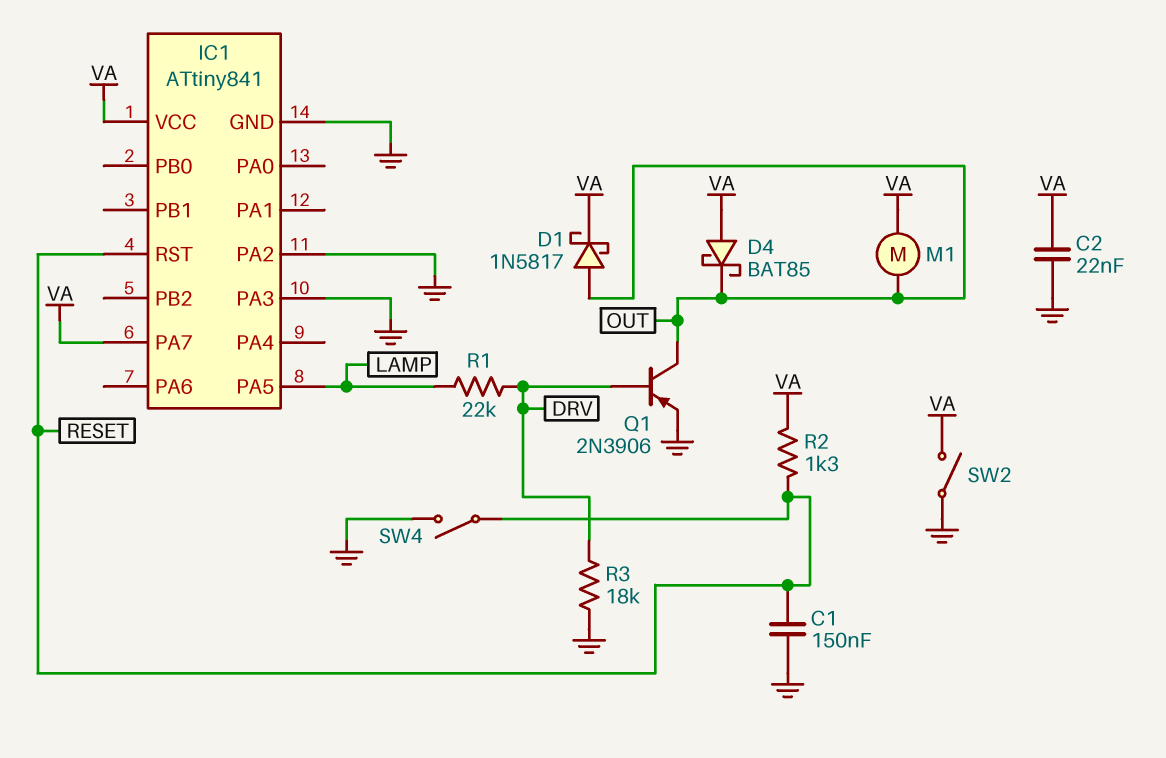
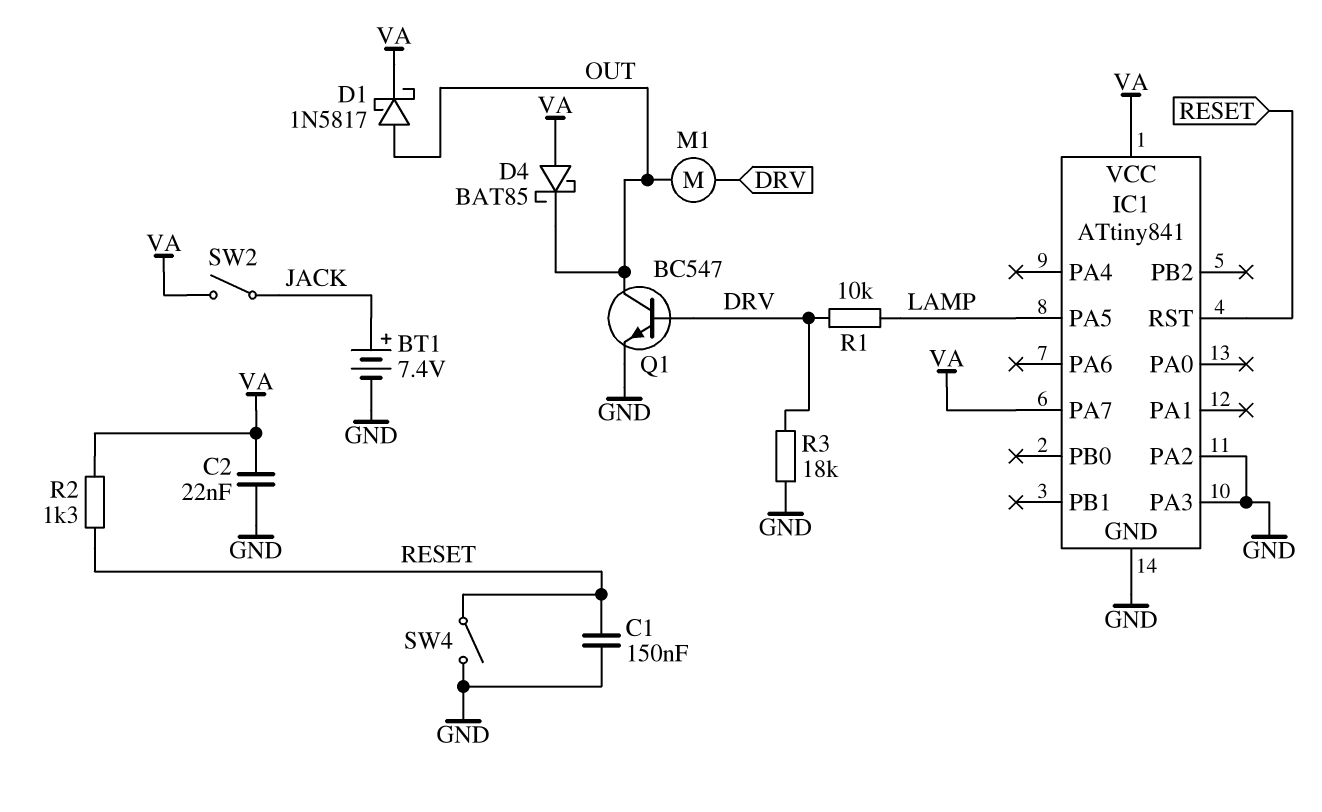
BT1: none -> 7.4V (plus JACK, minus GND)
M1: motor (OUT, VA) -> motor (DRV, OUT)
Q1: PNP 2N3906 (B DRV, C OUT, E GND) -> NPN BC547 (B DRV, C OUT, E GND)
R1: 22k (DRV, LAMP) -> 10k (DRV, LAMP)
SW2: switch (GND, VA) -> switch (JACK, VA)

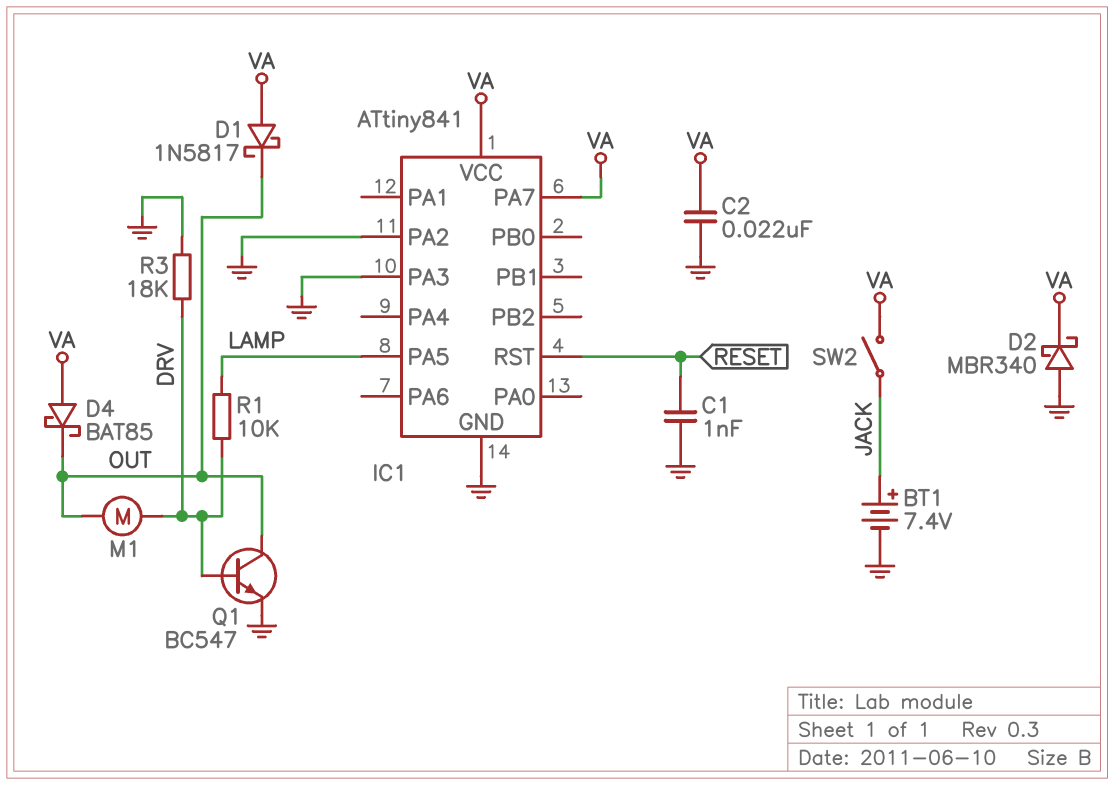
C1: 150nF (GND, RESET) -> 1nF (GND, RESET)
D1: schottky 1N5817 (A OUT, K VA) -> schottky 1N5817 (A VA, K OUT)
D2: none -> schottky MBR340 (A GND, K VA)
R2: 1.3k (RESET, VA) -> none
SW4: switch (GND, RESET) -> none

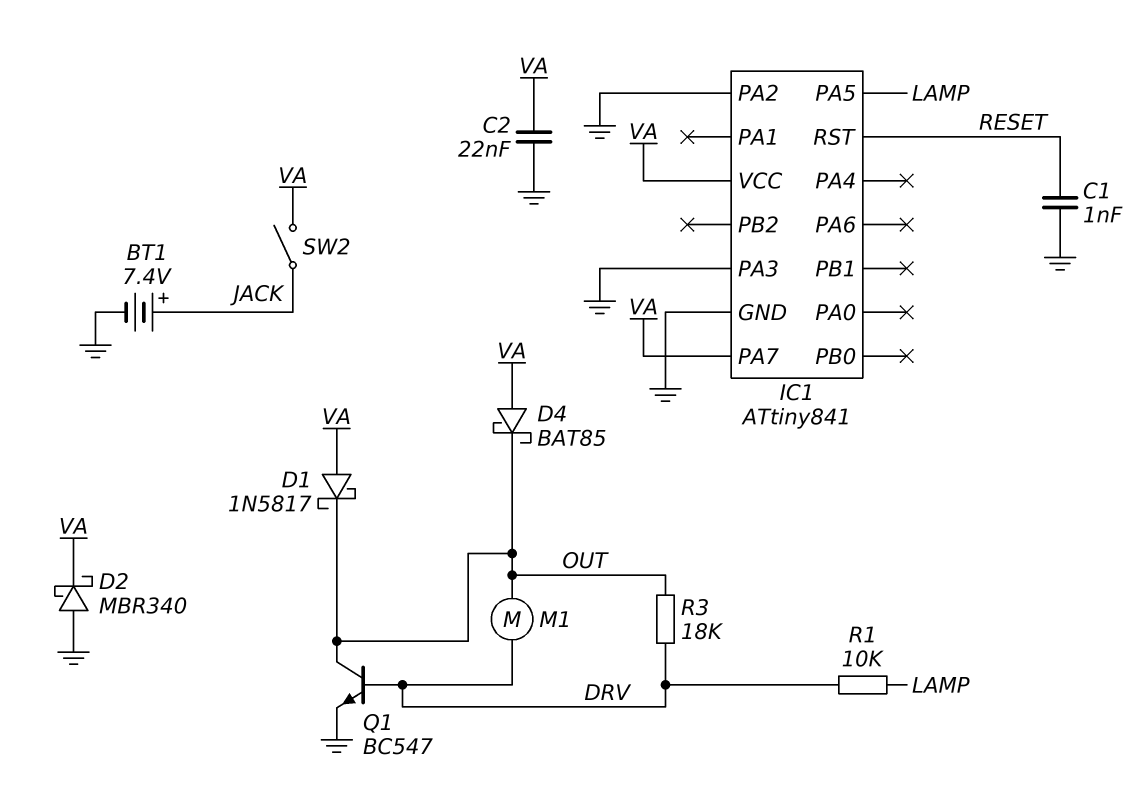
R3: 18k (DRV, GND) -> 18k (DRV, OUT)

